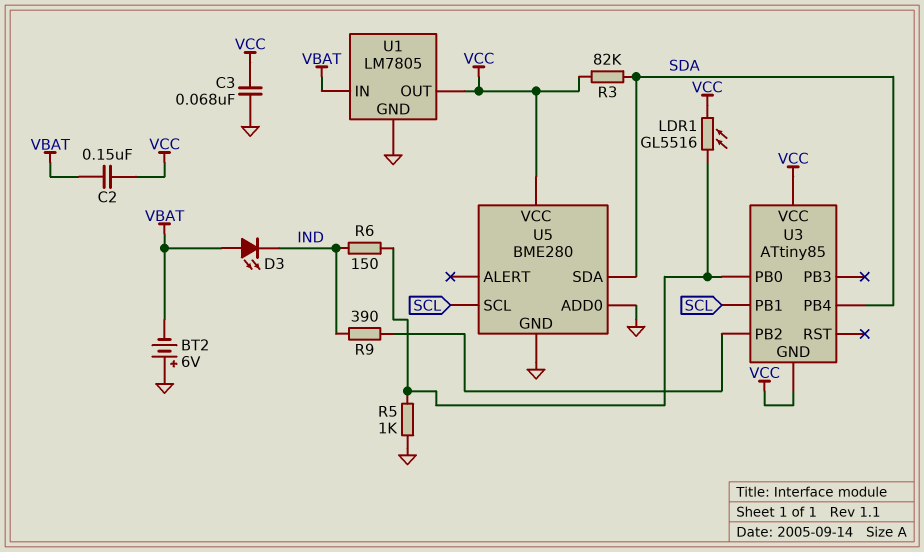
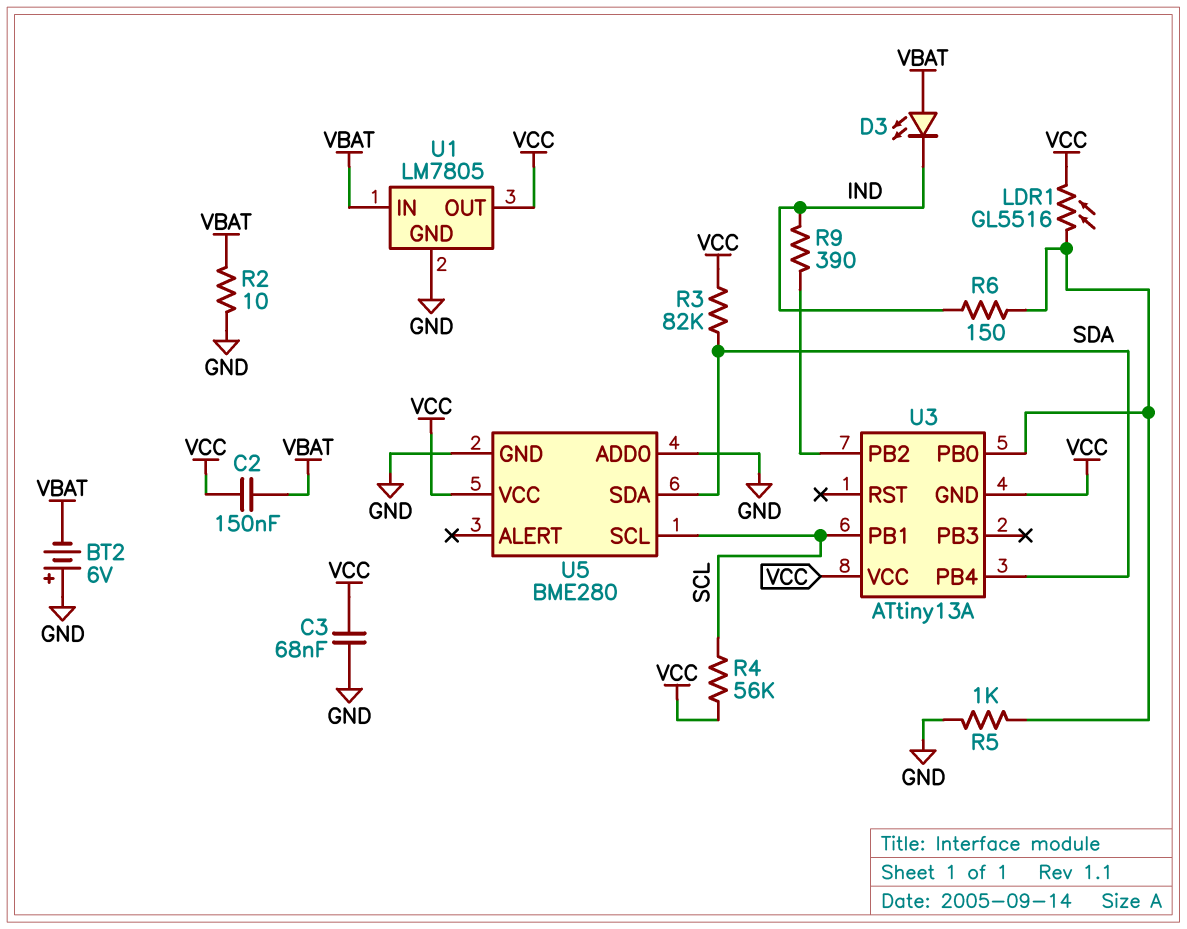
R2: none -> 10 (GND, VBAT)
R4: none -> 56k (SCL, VCC)
U3: ATtiny85 -> ATtiny13A

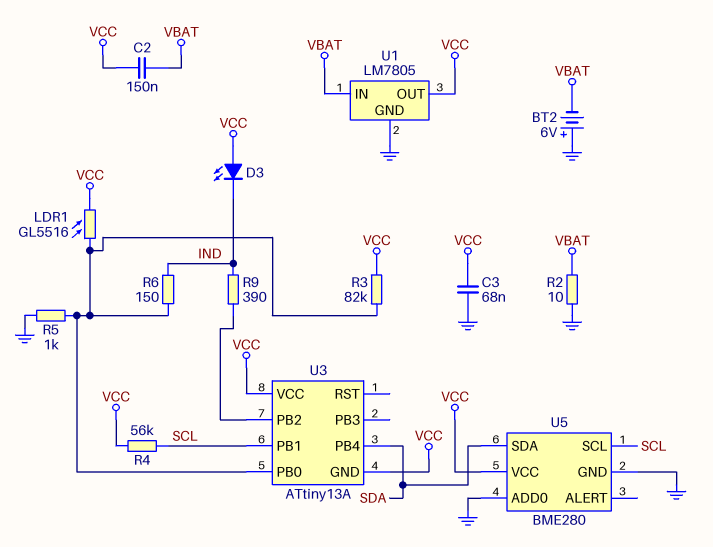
D3: LED (A VBAT, K IND) -> LED (A VCC, K IND)
R3: 82k (SDA, VCC) -> 82k (U3/PB0, VCC)

